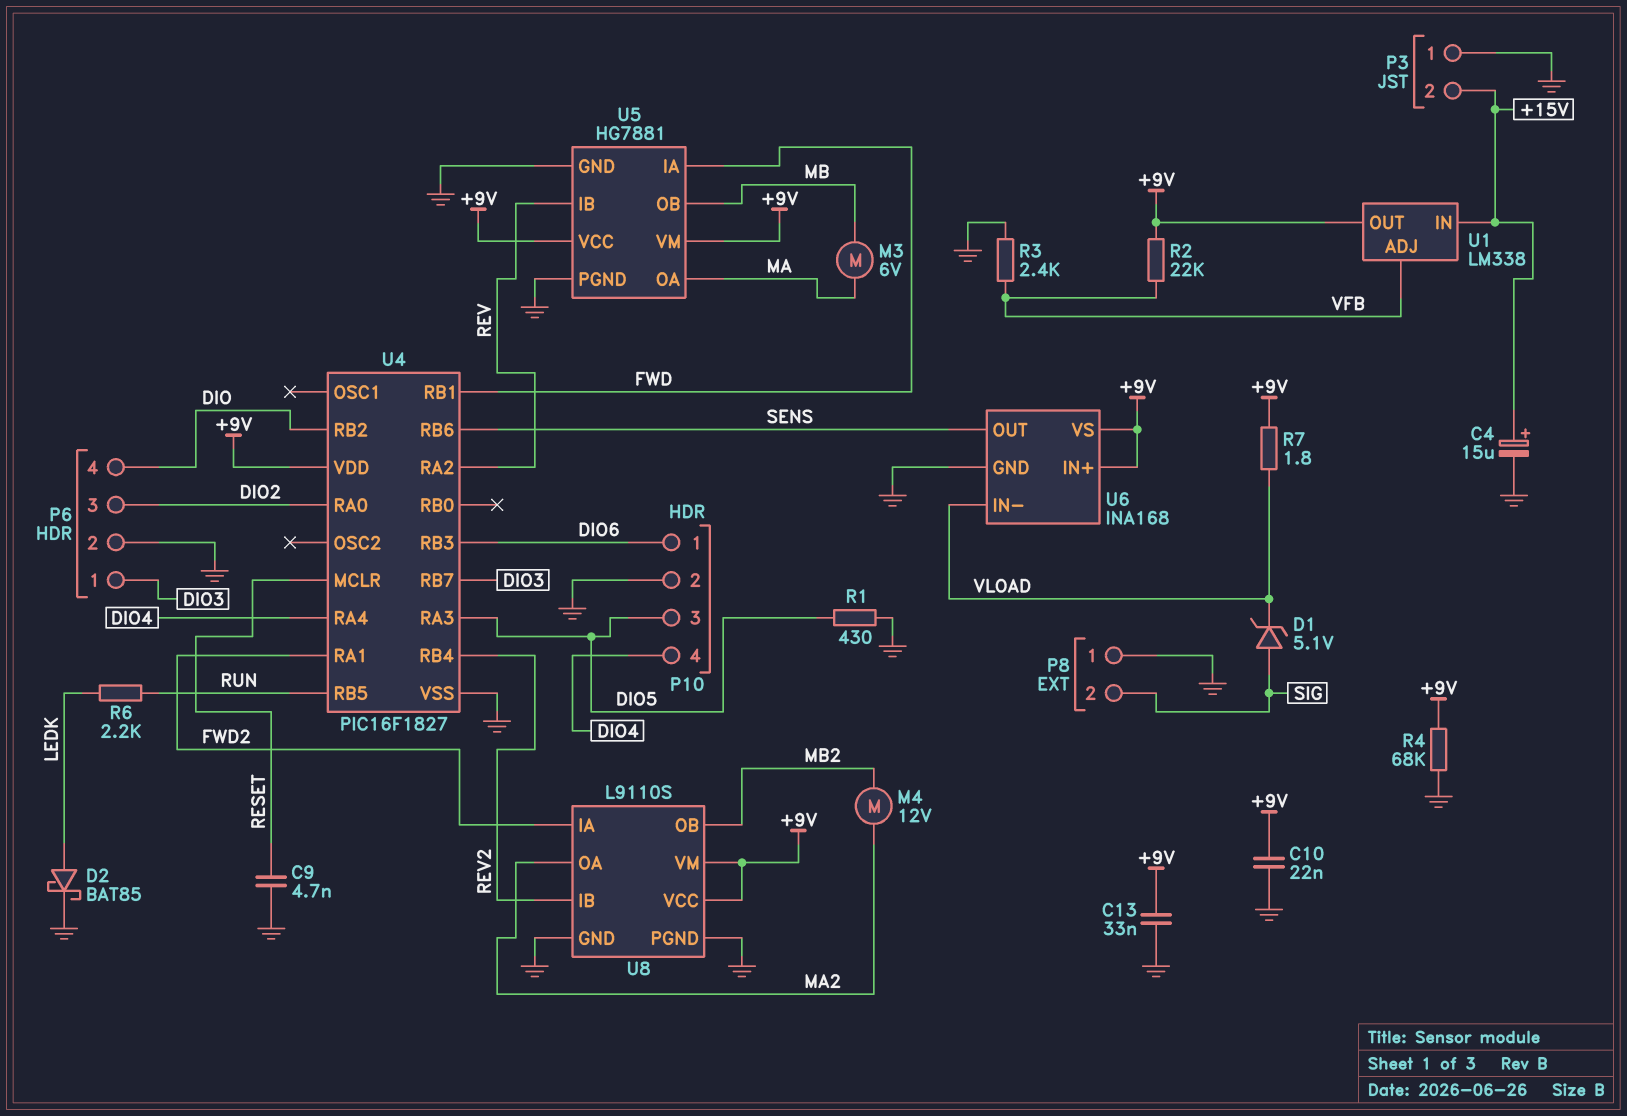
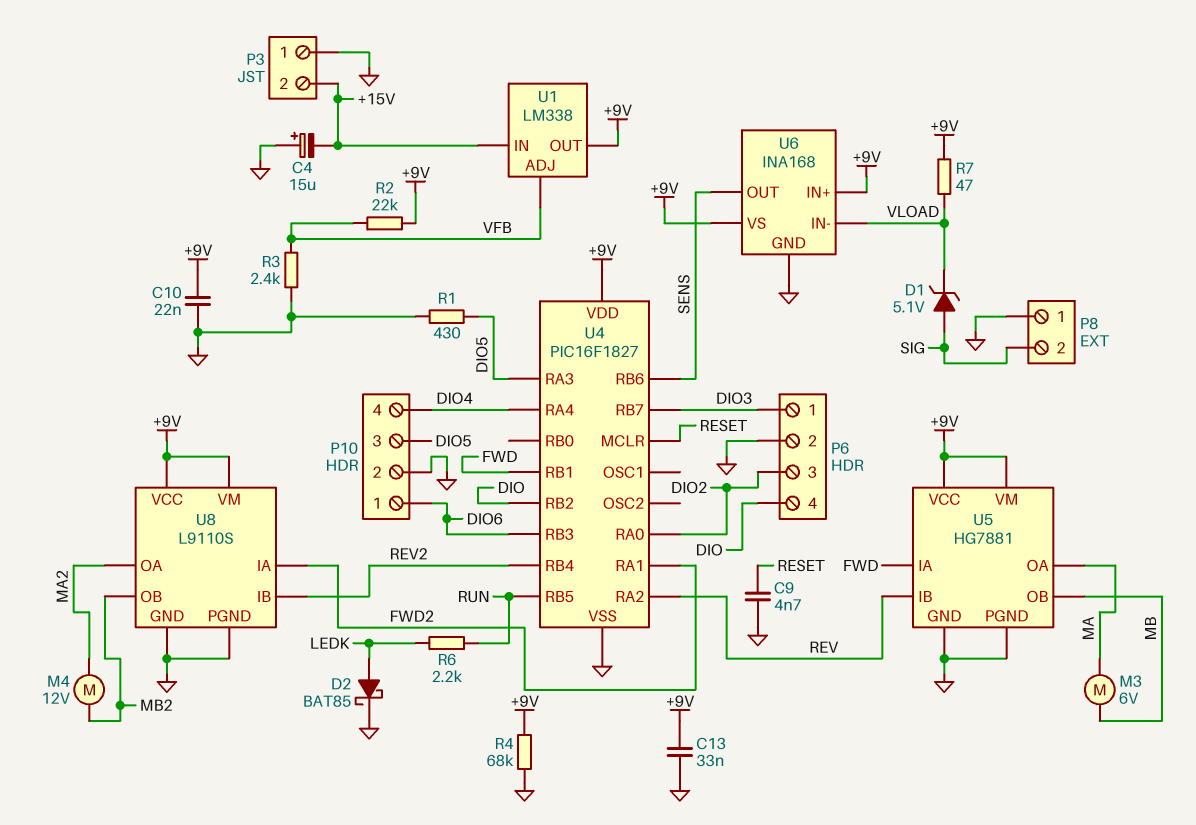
C4: 15uF (plus +15V, minus GND) -> 15uF (plus GND, minus +15V)
R7: 1.8 (+9V, VLOAD) -> 47 (+9V, VLOAD)

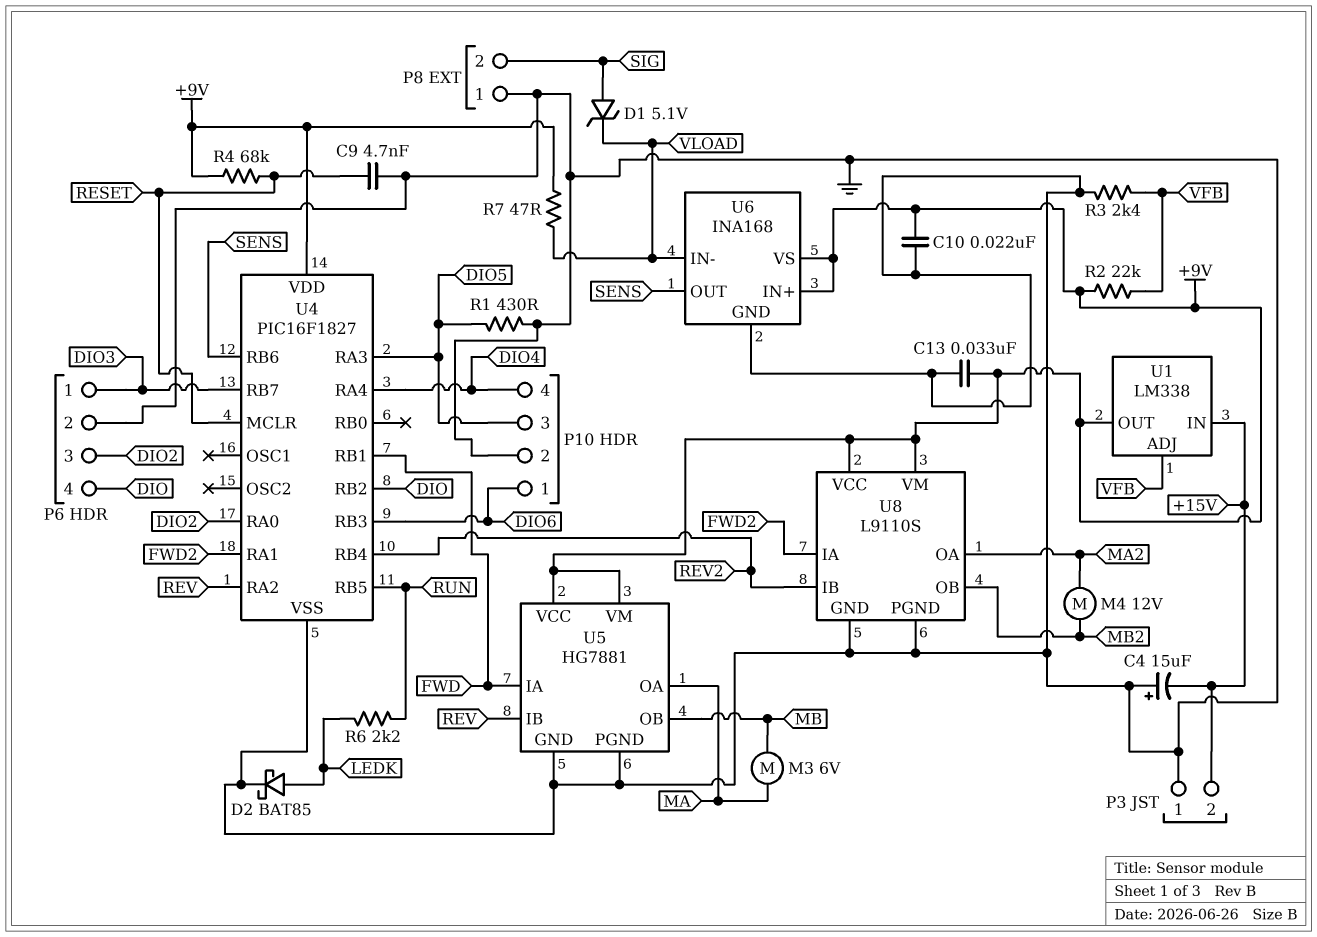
R4: 68k (+9V, GND) -> 68k (+9V, RESET)

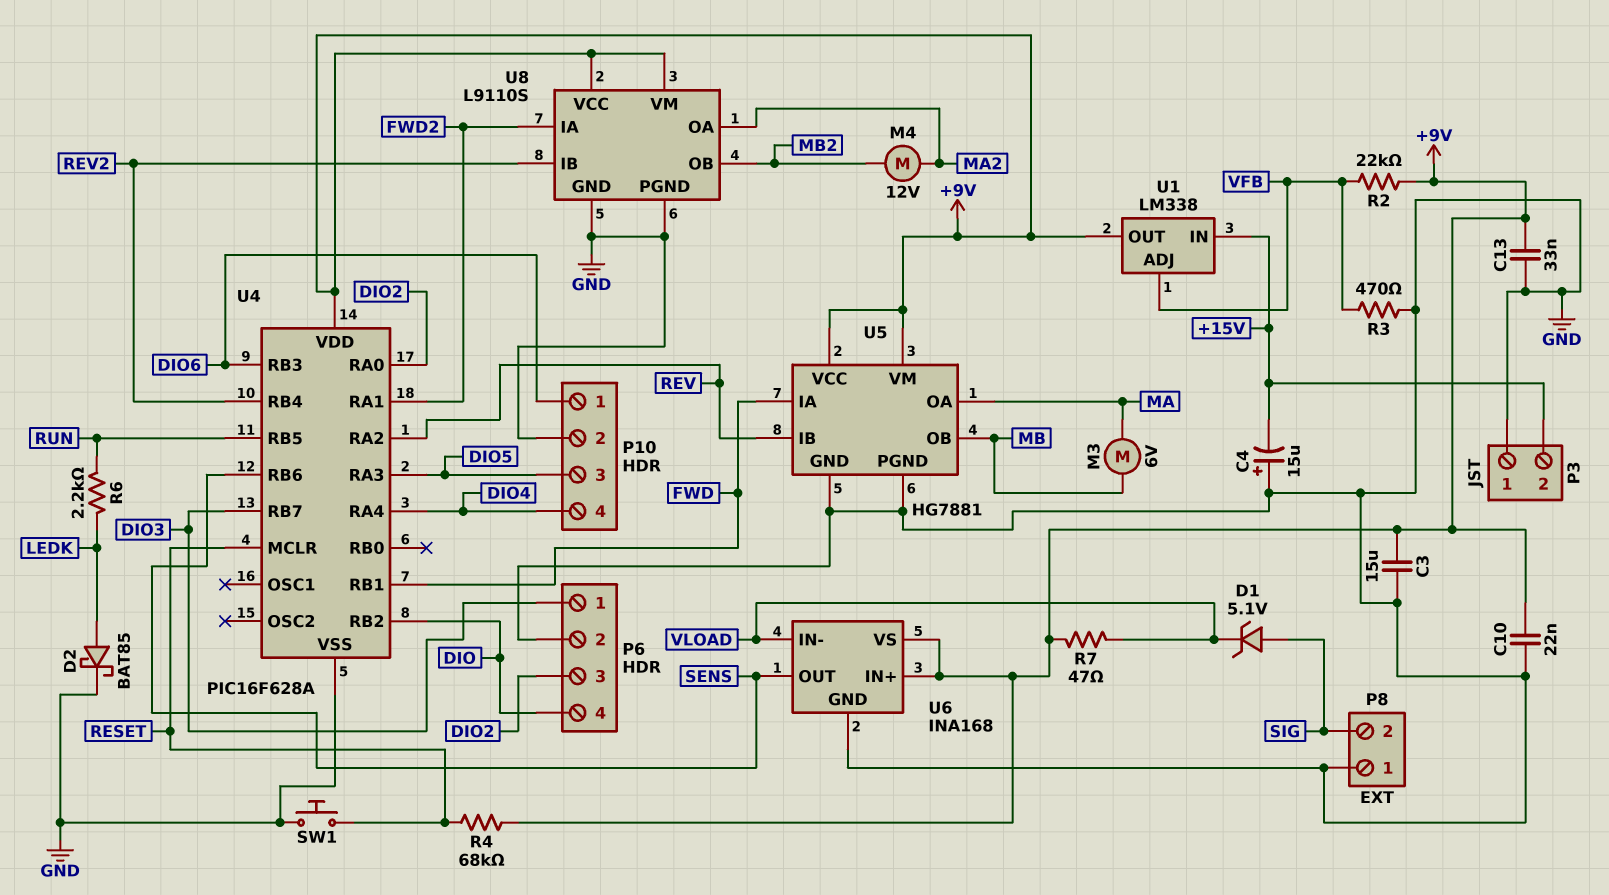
C3: none -> 15uF (+9V, GND)
C9: 4.7nF (GND, RESET) -> none
R1: 430 (DIO5, GND) -> none
R3: 2.4k (GND, VFB) -> 470 (GND, VFB)
SW1: none -> button (GND, RESET)
U4: PIC16F1827 -> PIC16F628A

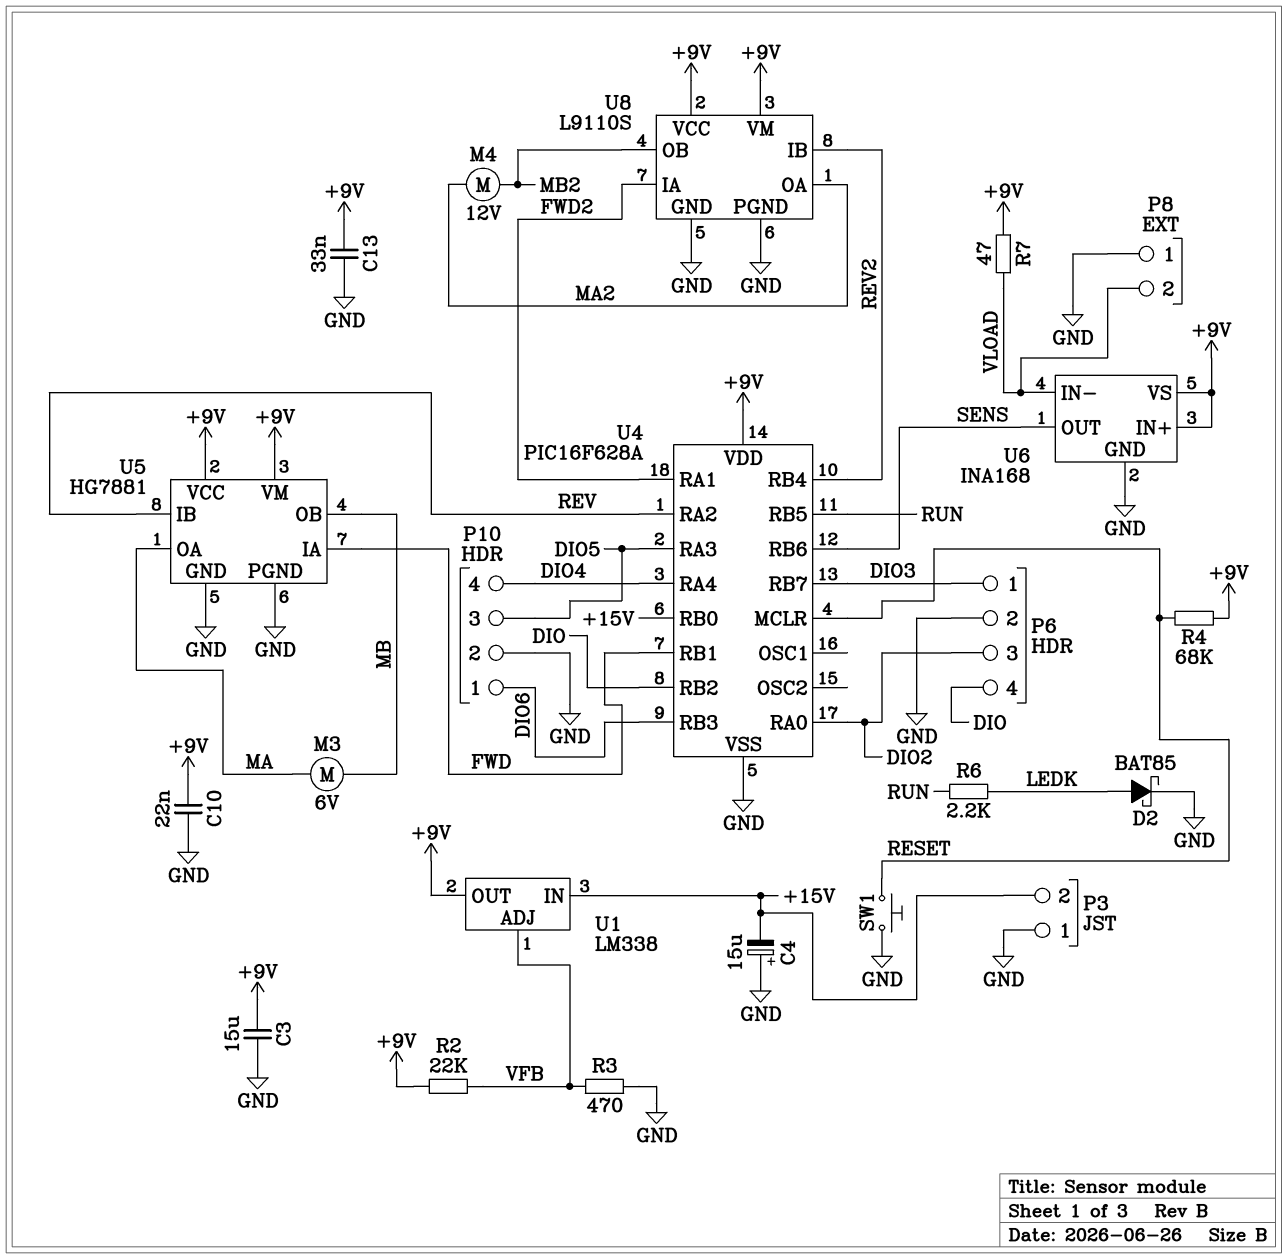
D1: zener 5.1V (A SIG, K VLOAD) -> none
P8 pin 2: SIG -> VLOAD
U4 pin RB0: none -> +15V

